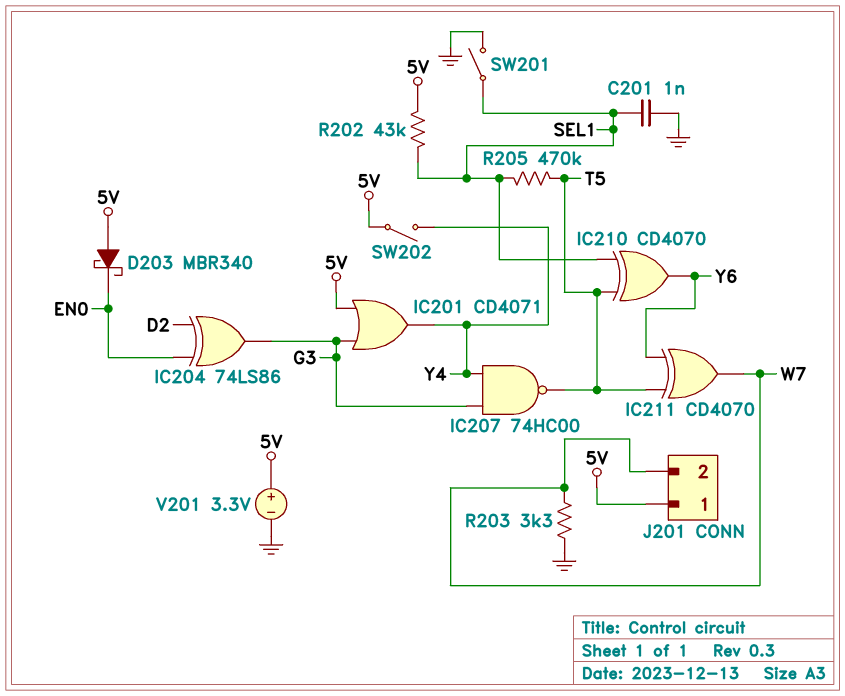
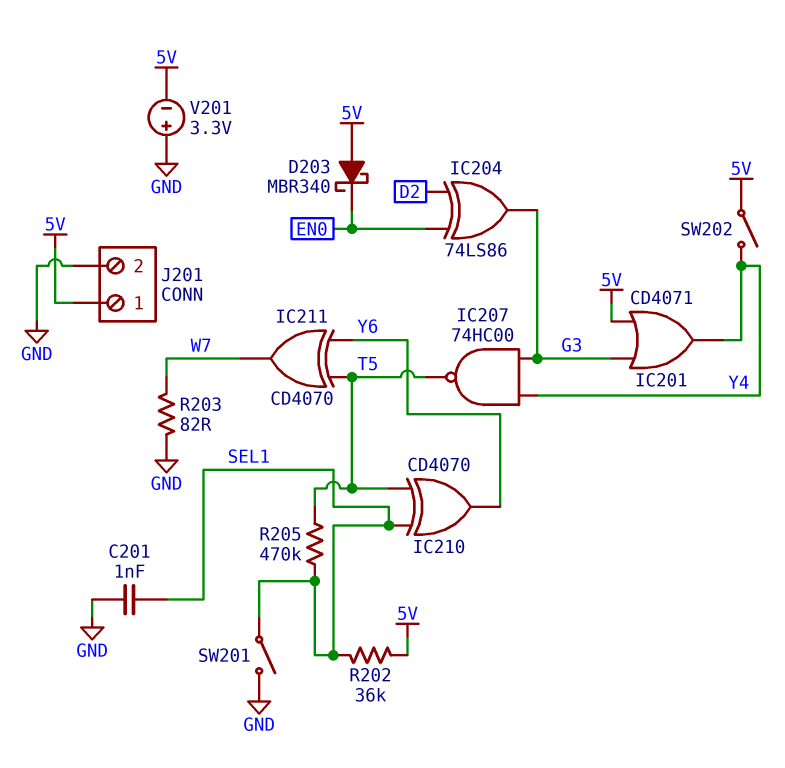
J201 pin 2: W7 -> GND
R202: 43k (5V, SEL1) -> 36k (5V, SEL1)
R203: 3.3k (GND, W7) -> 82 (GND, W7)
V201: 3.3V (plus 5V, minus GND) -> 3.3V (plus GND, minus 5V)

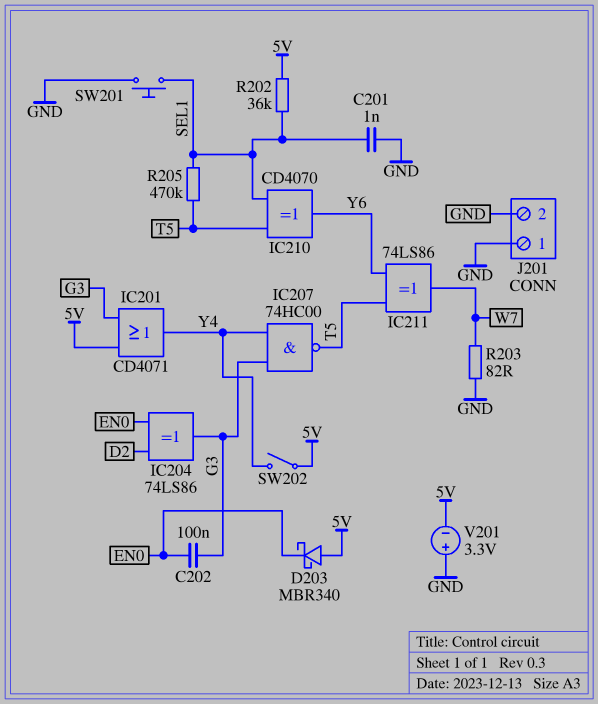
C202: none -> 100nF (EN0, G3)
IC211: XOR CD4070 (in T5, in Y6, out W7) -> XOR 74LS86 (in T5, in Y6, out W7)
J201 pin 1: 5V -> GND
SW201: switch (GND, SEL1) -> button (GND, SEL1)

